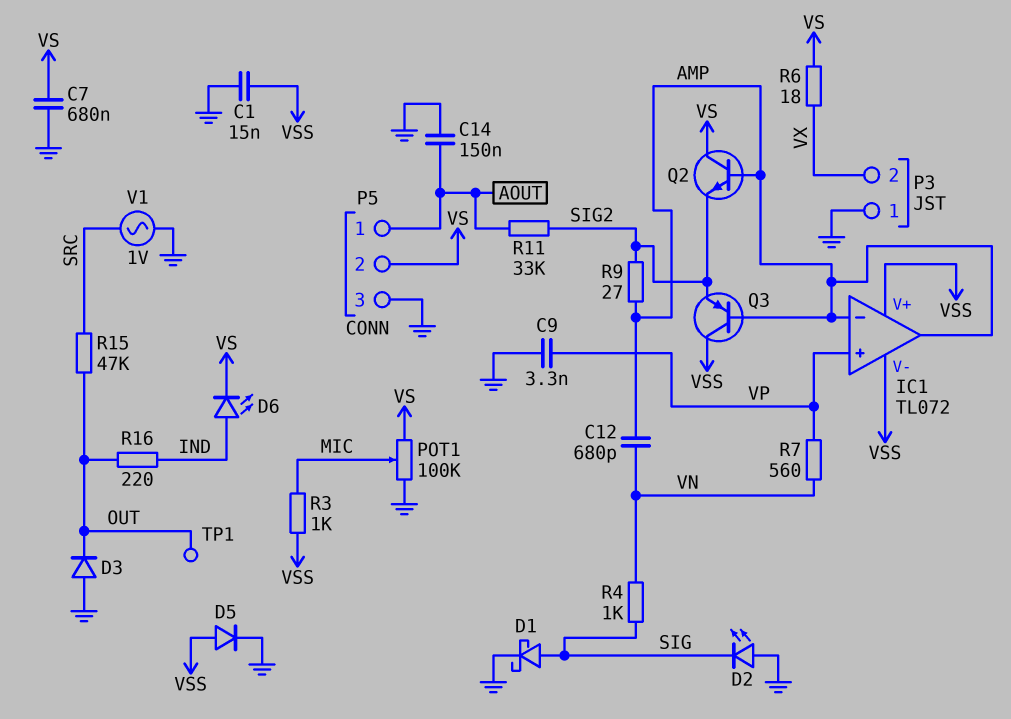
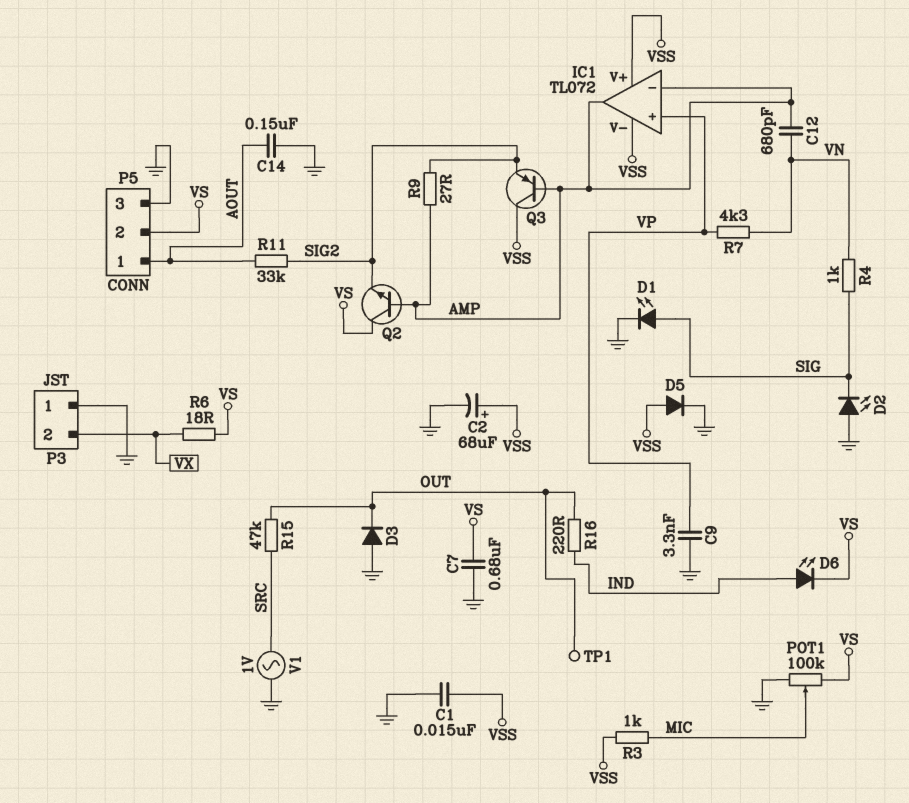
C2: none -> 68uF (plus VSS, minus GND)
D1: schottky (A SIG, K GND) -> LED (A SIG, K GND)
R7: 560 (VN, VP) -> 4.3k (VN, VP)

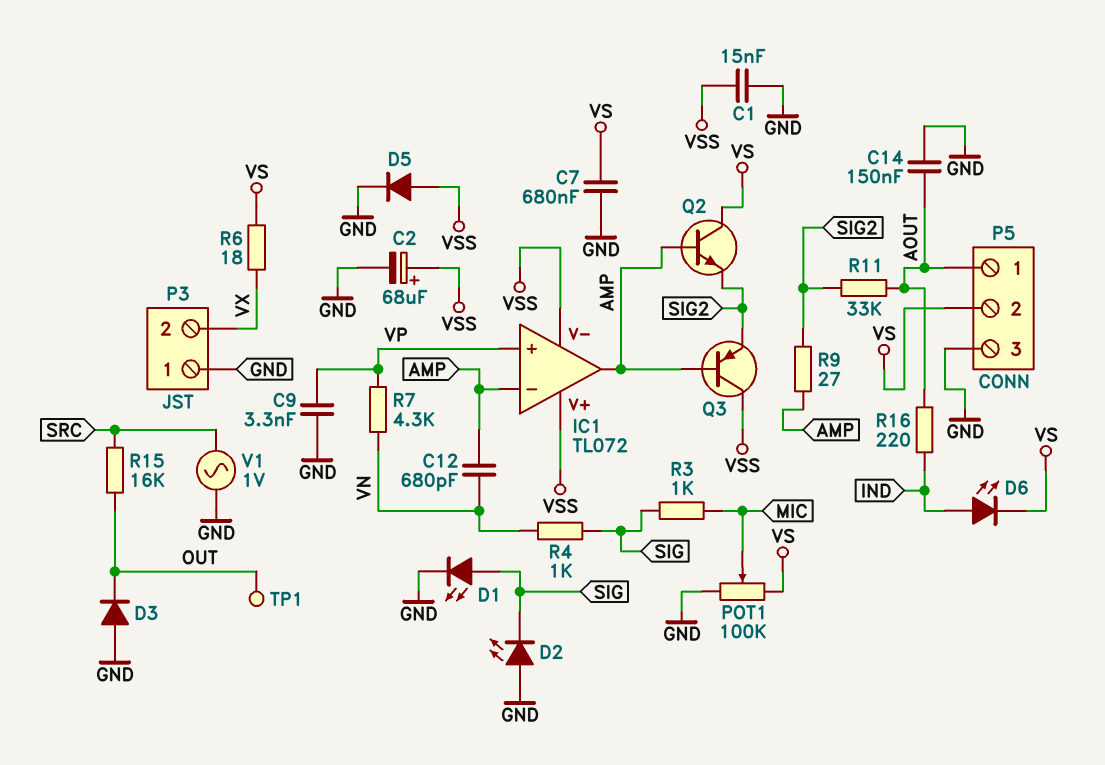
R3: 1k (MIC, VSS) -> 1k (MIC, SIG)
R15: 47k (OUT, SRC) -> 16k (OUT, SRC)
R16: 220 (IND, OUT) -> 220 (AOUT, IND)

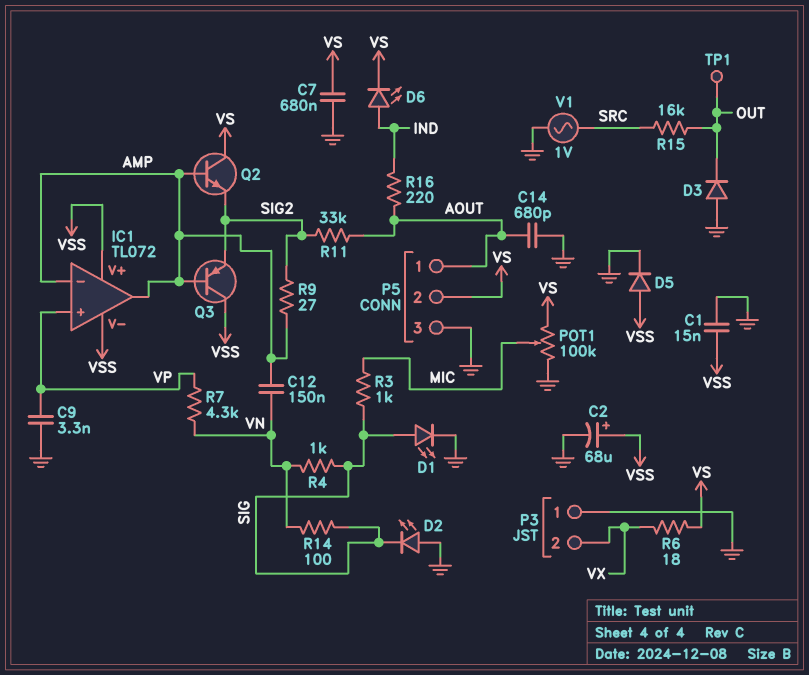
C12: 680pF (AMP, VN) -> 150nF (AMP, VN)
C14: 150nF (AOUT, GND) -> 680pF (AOUT, GND)
R14: none -> 100 (SIG, VN)

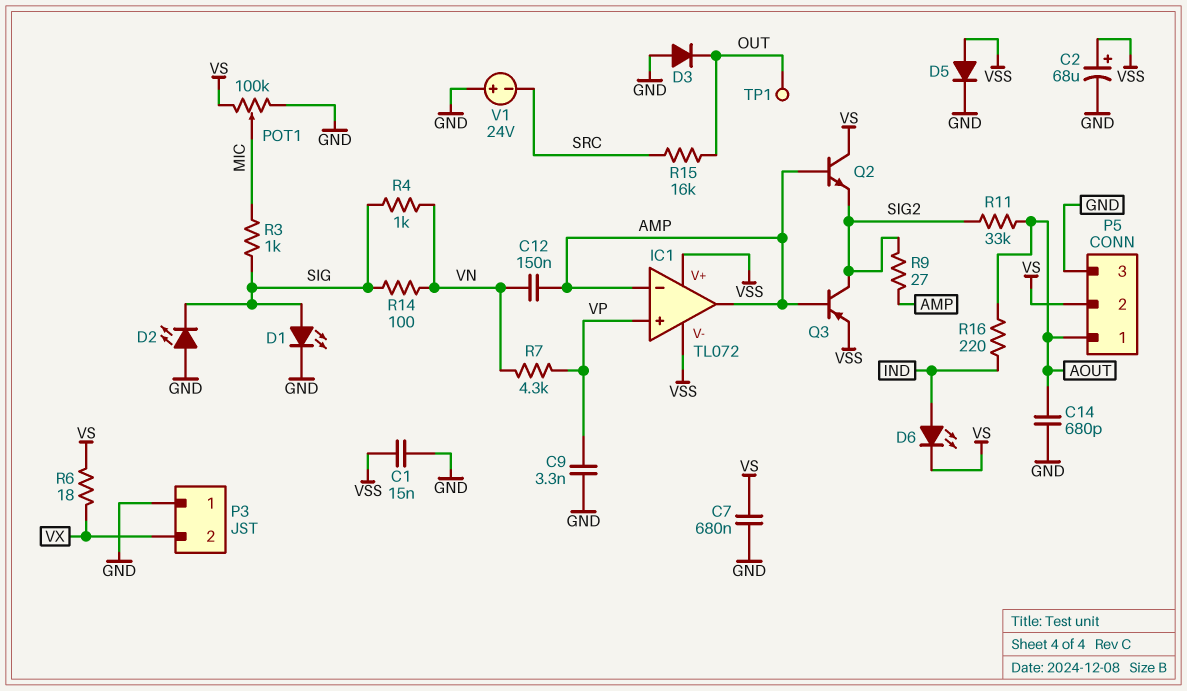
Q3: PNP (B AMP, C VSS, E SIG2) -> PNP (B AMP, C SIG2, E VSS)
V1: AC 1V (GND, SRC) -> 24V (plus GND, minus SRC)

